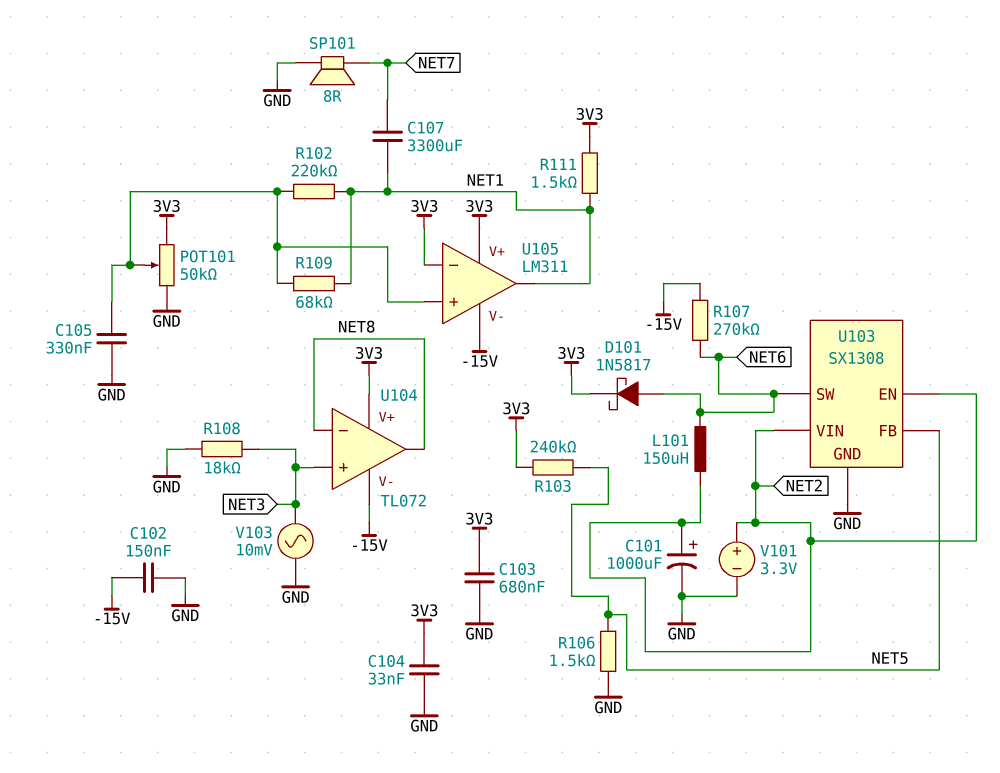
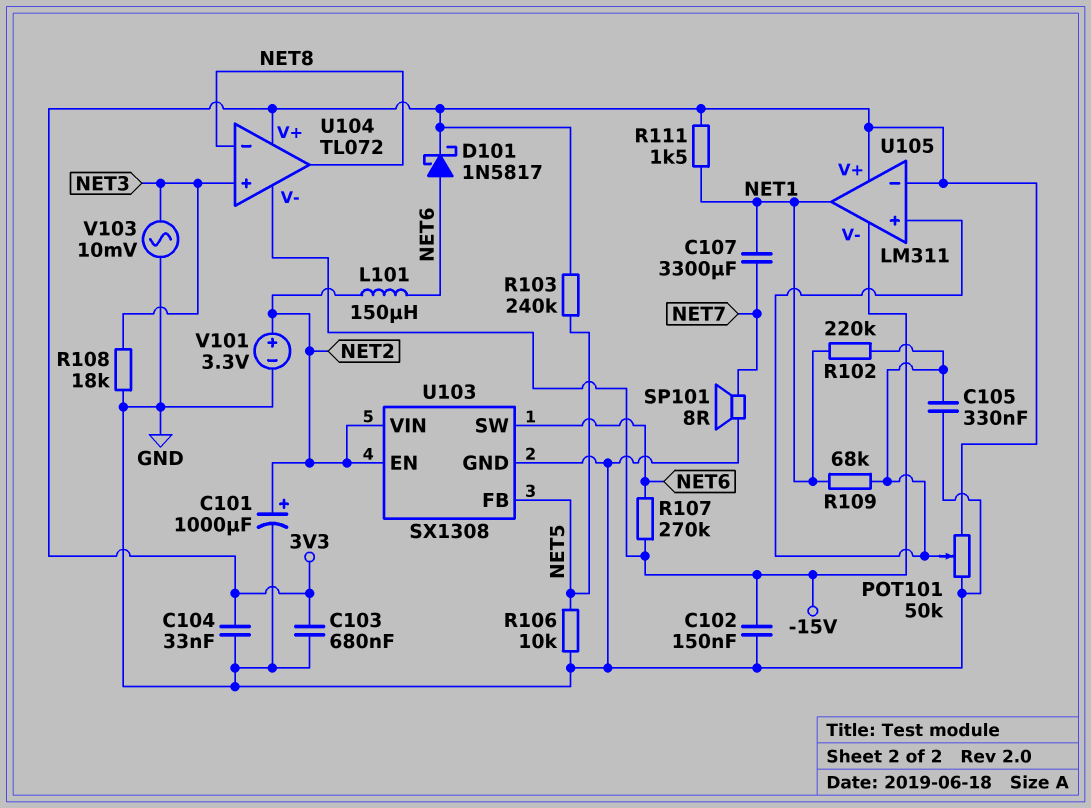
R106: 1.5k (GND, NET5) -> 10k (GND, NET5)

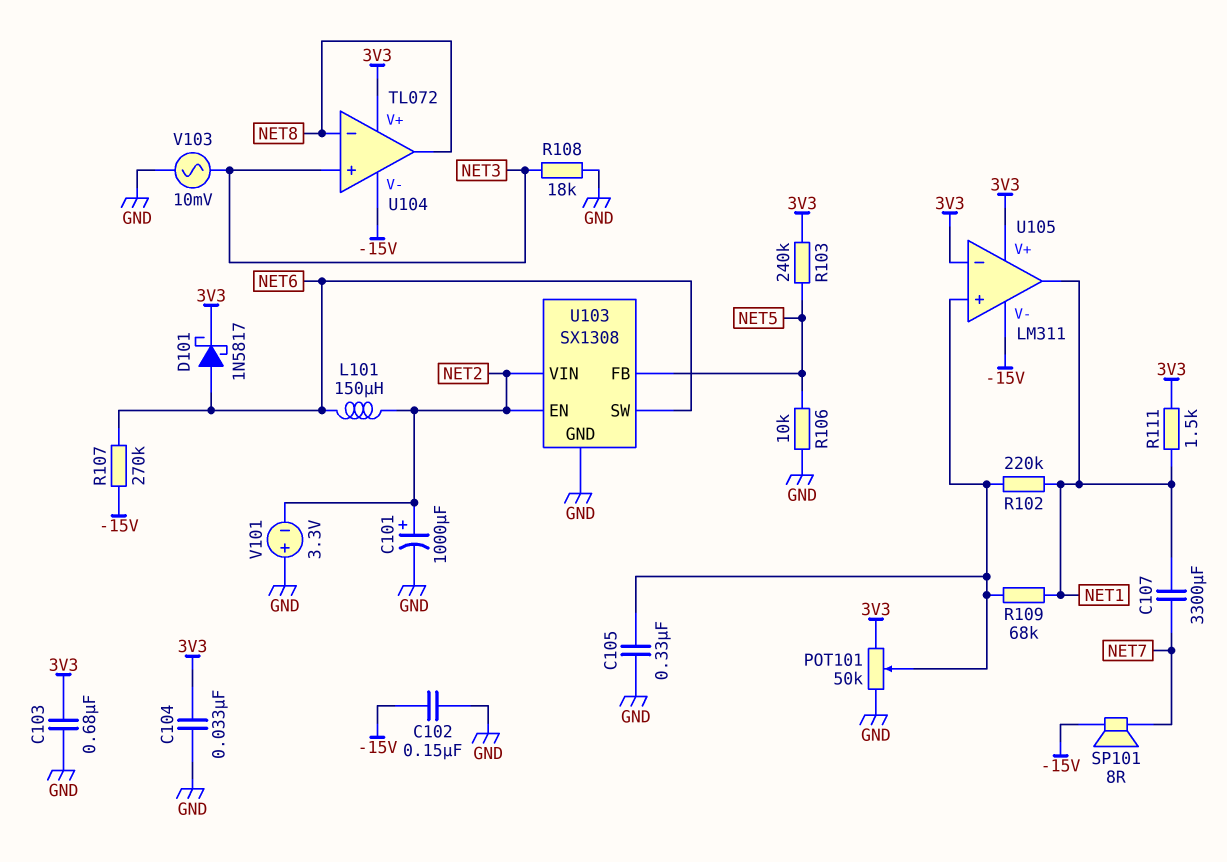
SP101: speaker 8R (GND, NET7) -> speaker 8R (-15V, NET7)
V101: 3.3V (plus NET2, minus GND) -> 3.3V (plus GND, minus NET2)

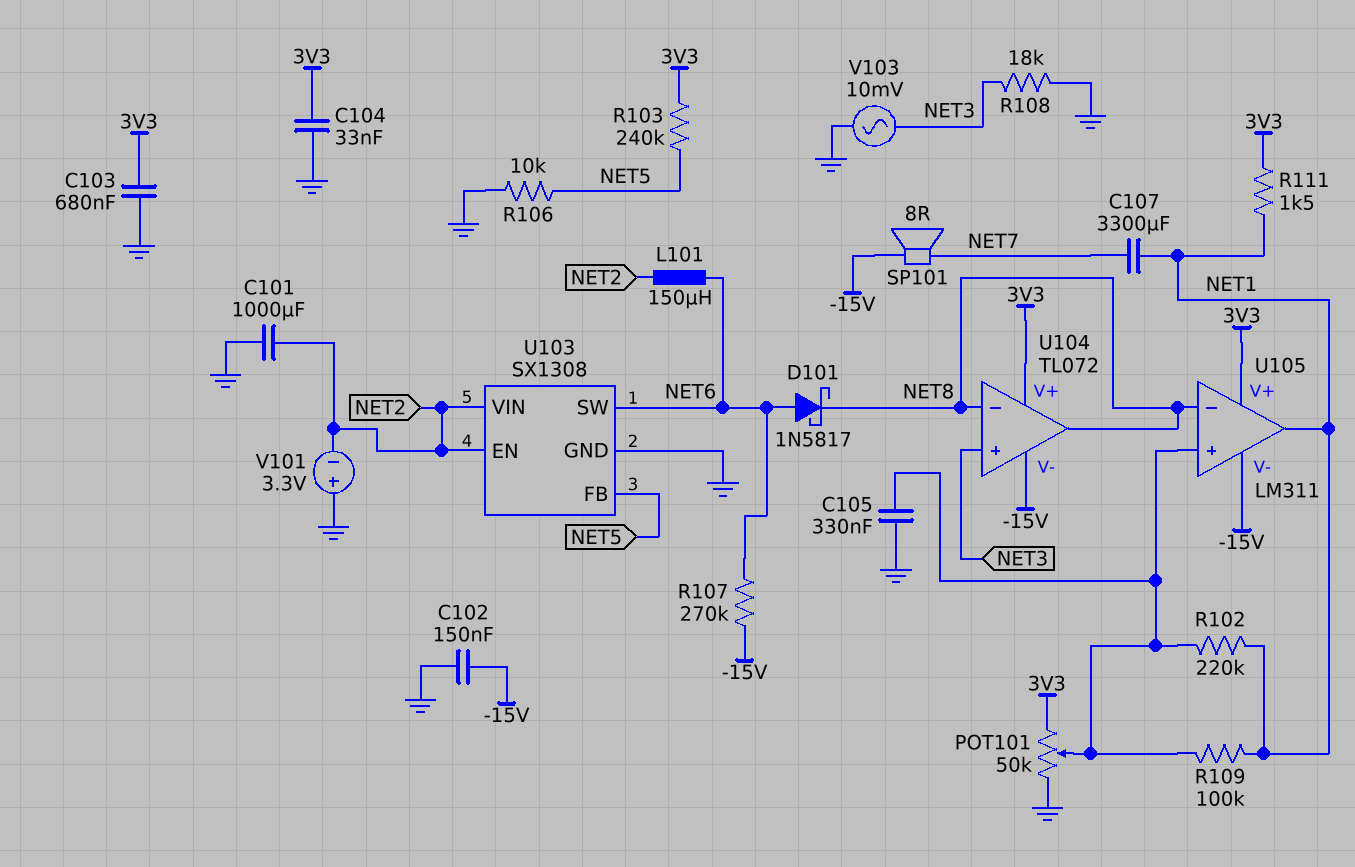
C101: 1000uF (plus NET2, minus GND) -> 1000uF (GND, NET2)
D101: schottky 1N5817 (A NET6, K 3V3) -> schottky 1N5817 (A NET6, K NET8)
R109: 68k (NET1, U105/in+) -> 100k (NET1, U105/in+)
U105 pin in-: 3V3 -> NET8

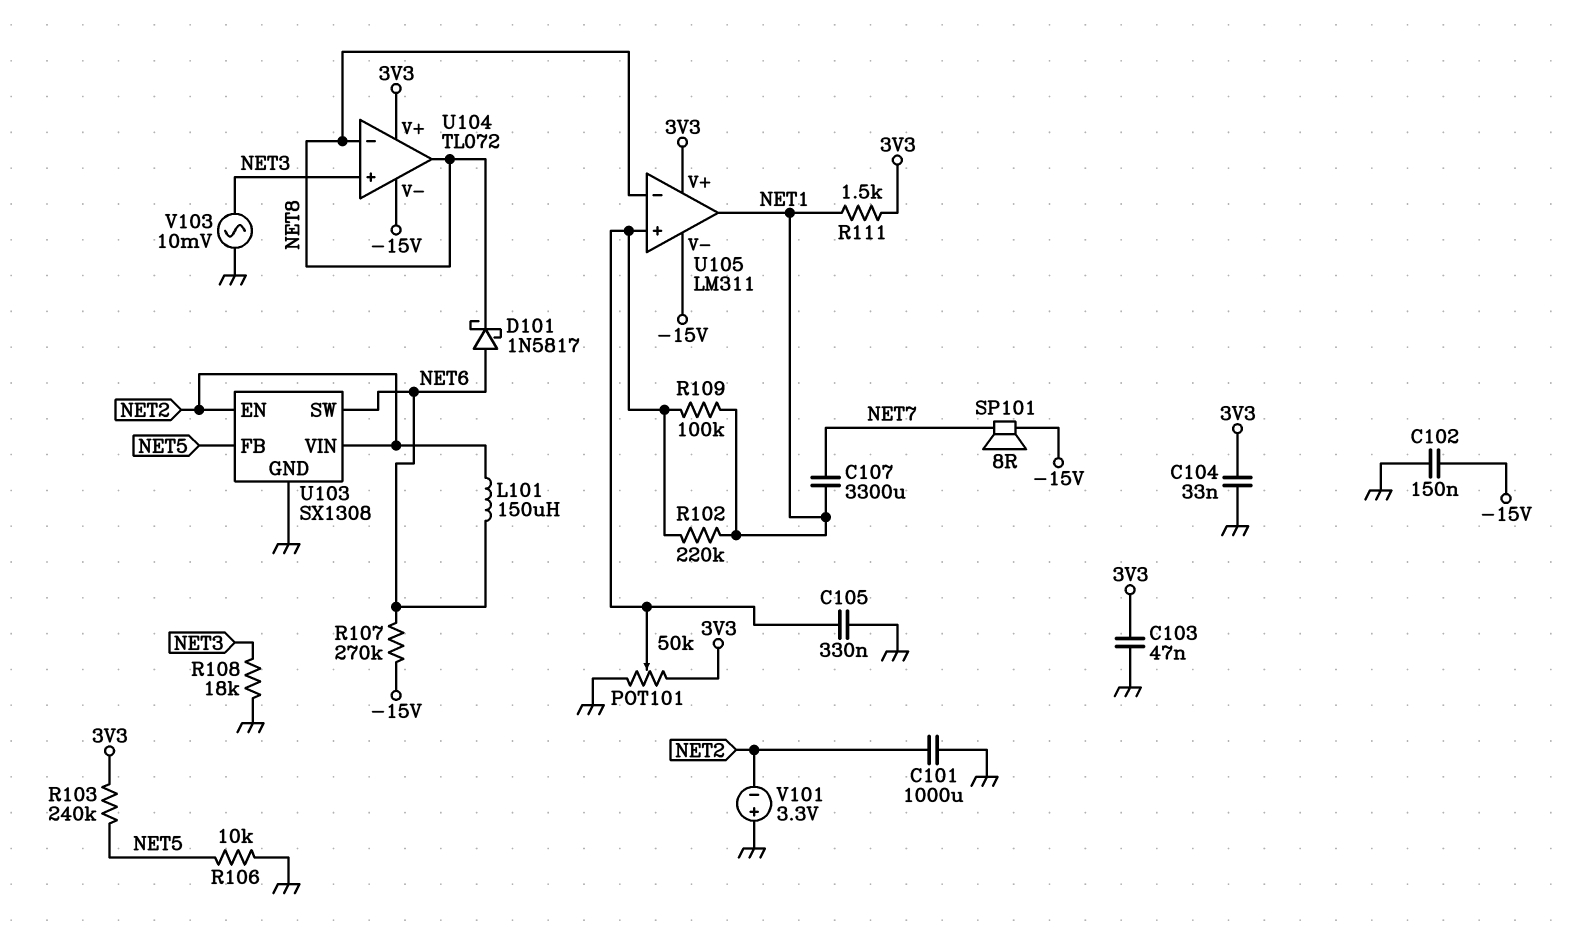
C103: 680nF (3V3, GND) -> 47nF (3V3, GND)

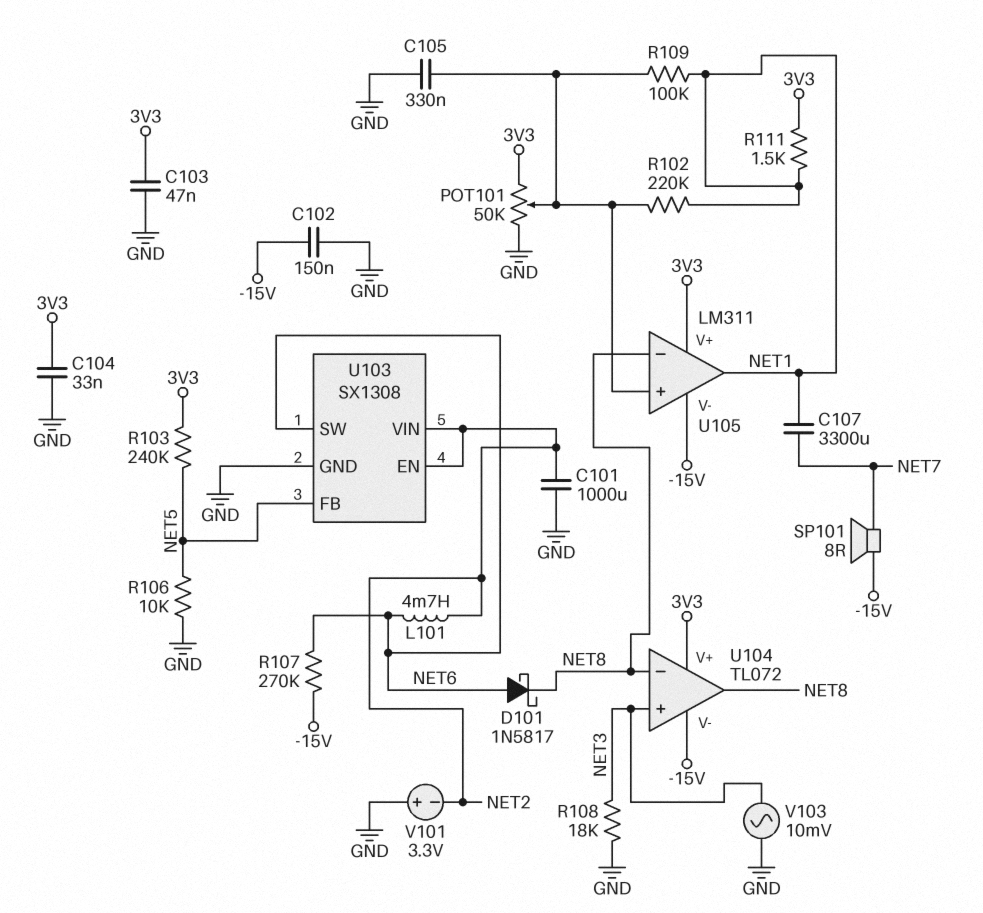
L101: 150uH (NET2, NET6) -> 4.7mH (NET2, NET6)

